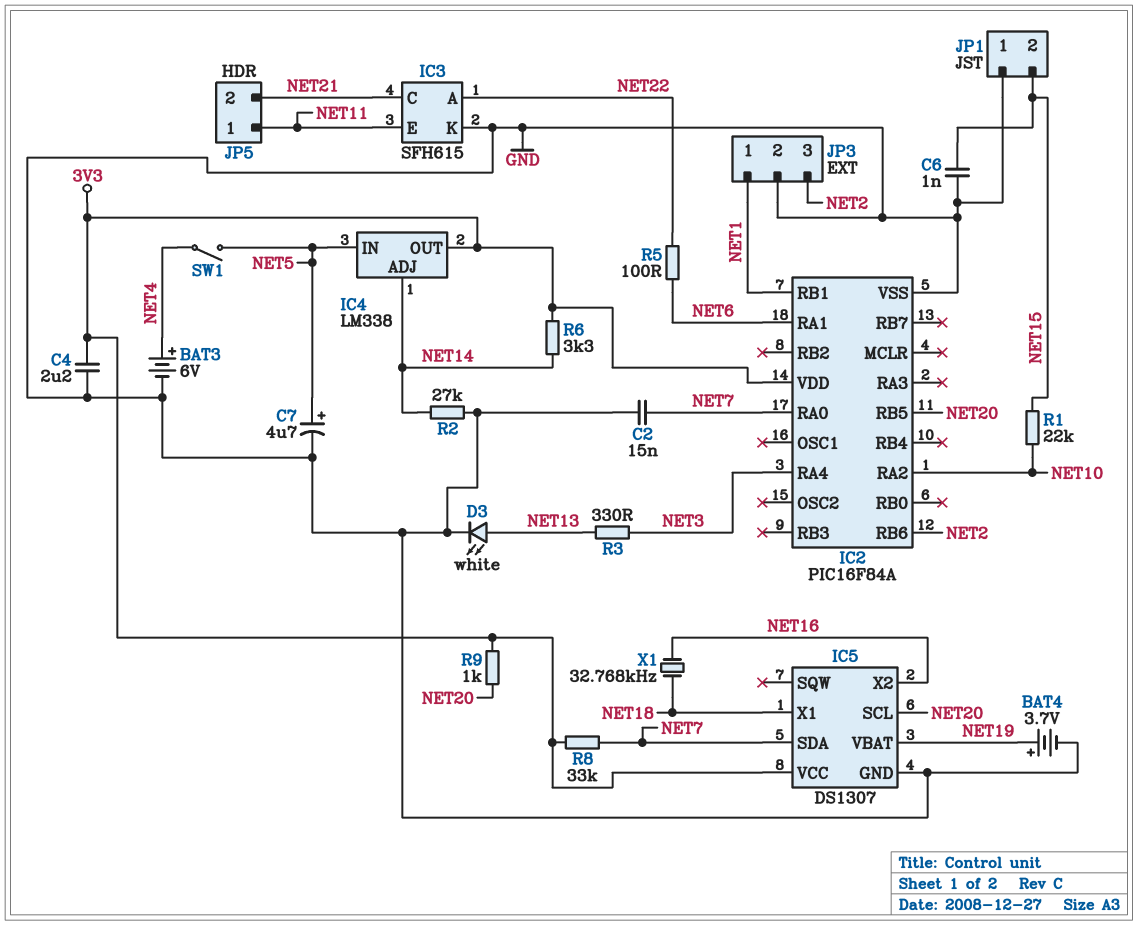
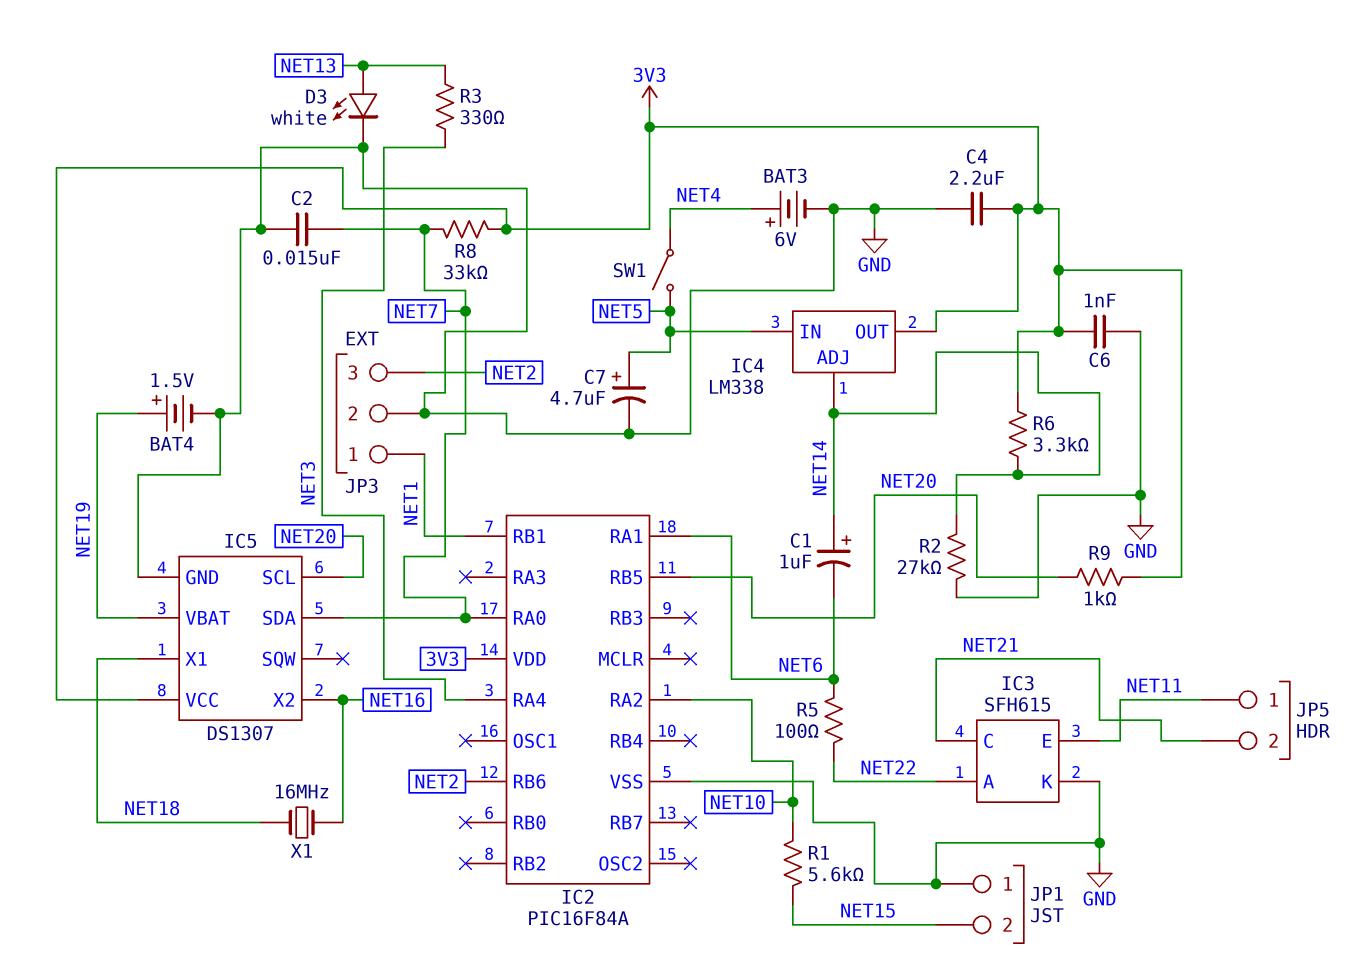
BAT4: 3.7V (plus NET19, minus GND) -> 1.5V (plus NET19, minus GND)
C1: none -> 1uF (plus NET14, minus NET6)
C6: 1nF (GND, NET15) -> 1nF (3V3, GND)
R1: 22k (NET10, NET15) -> 5.6k (NET10, NET15)
X1: 32.768kHz (NET16, NET18) -> 16MHz (NET16, NET18)

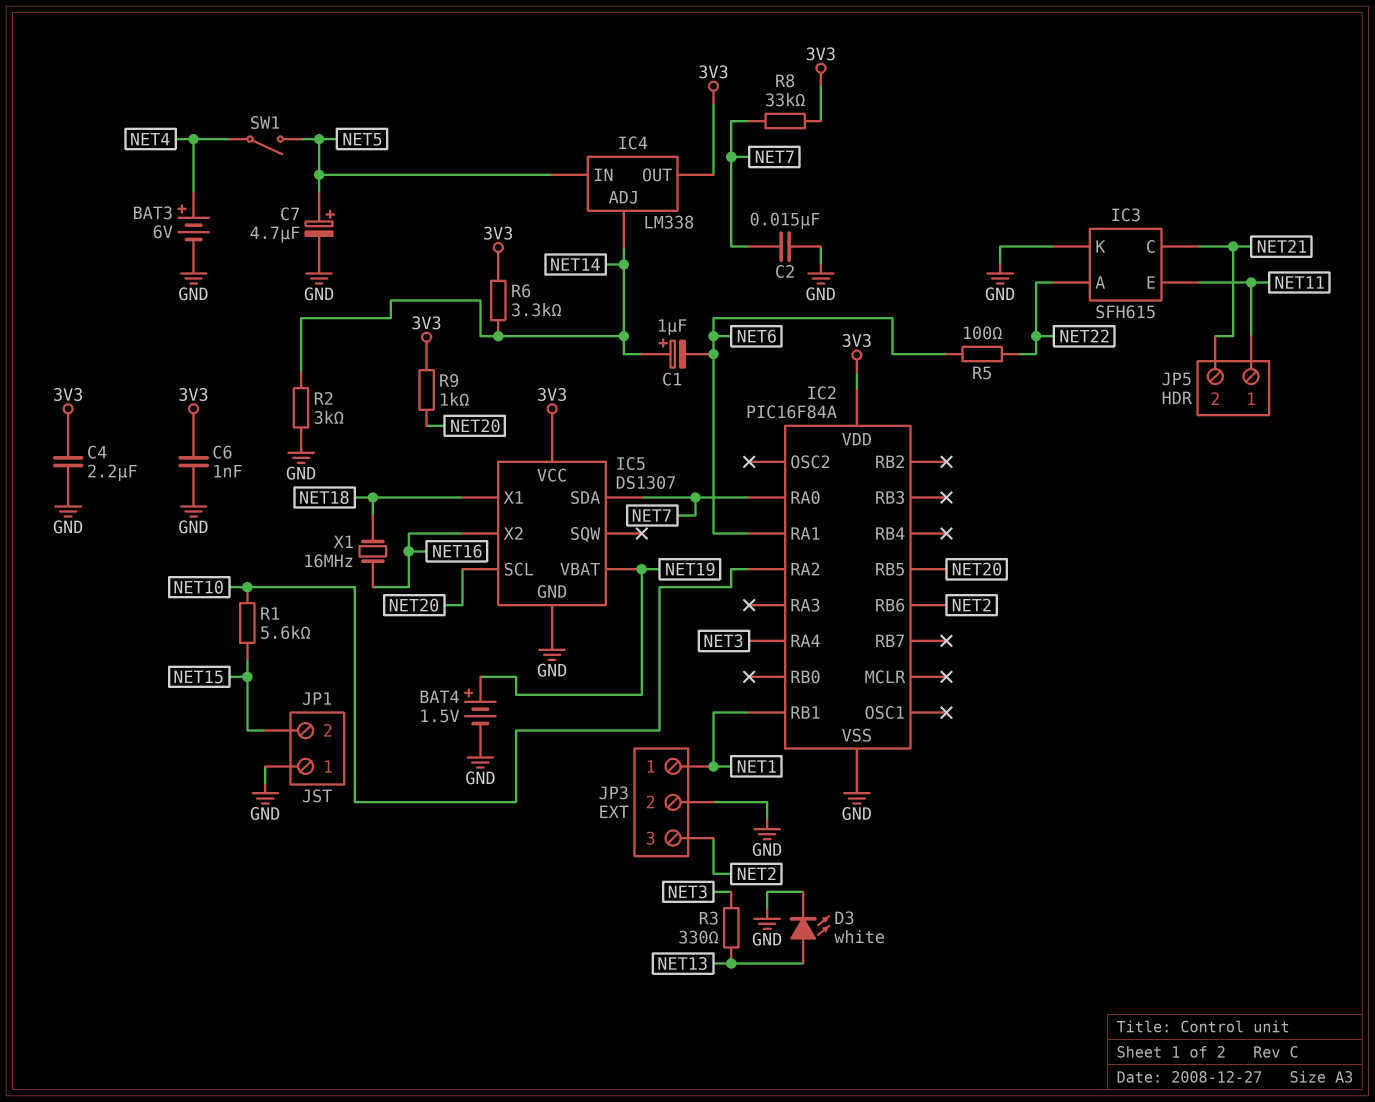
R2: 27k (GND, NET14) -> 3k (GND, NET14)

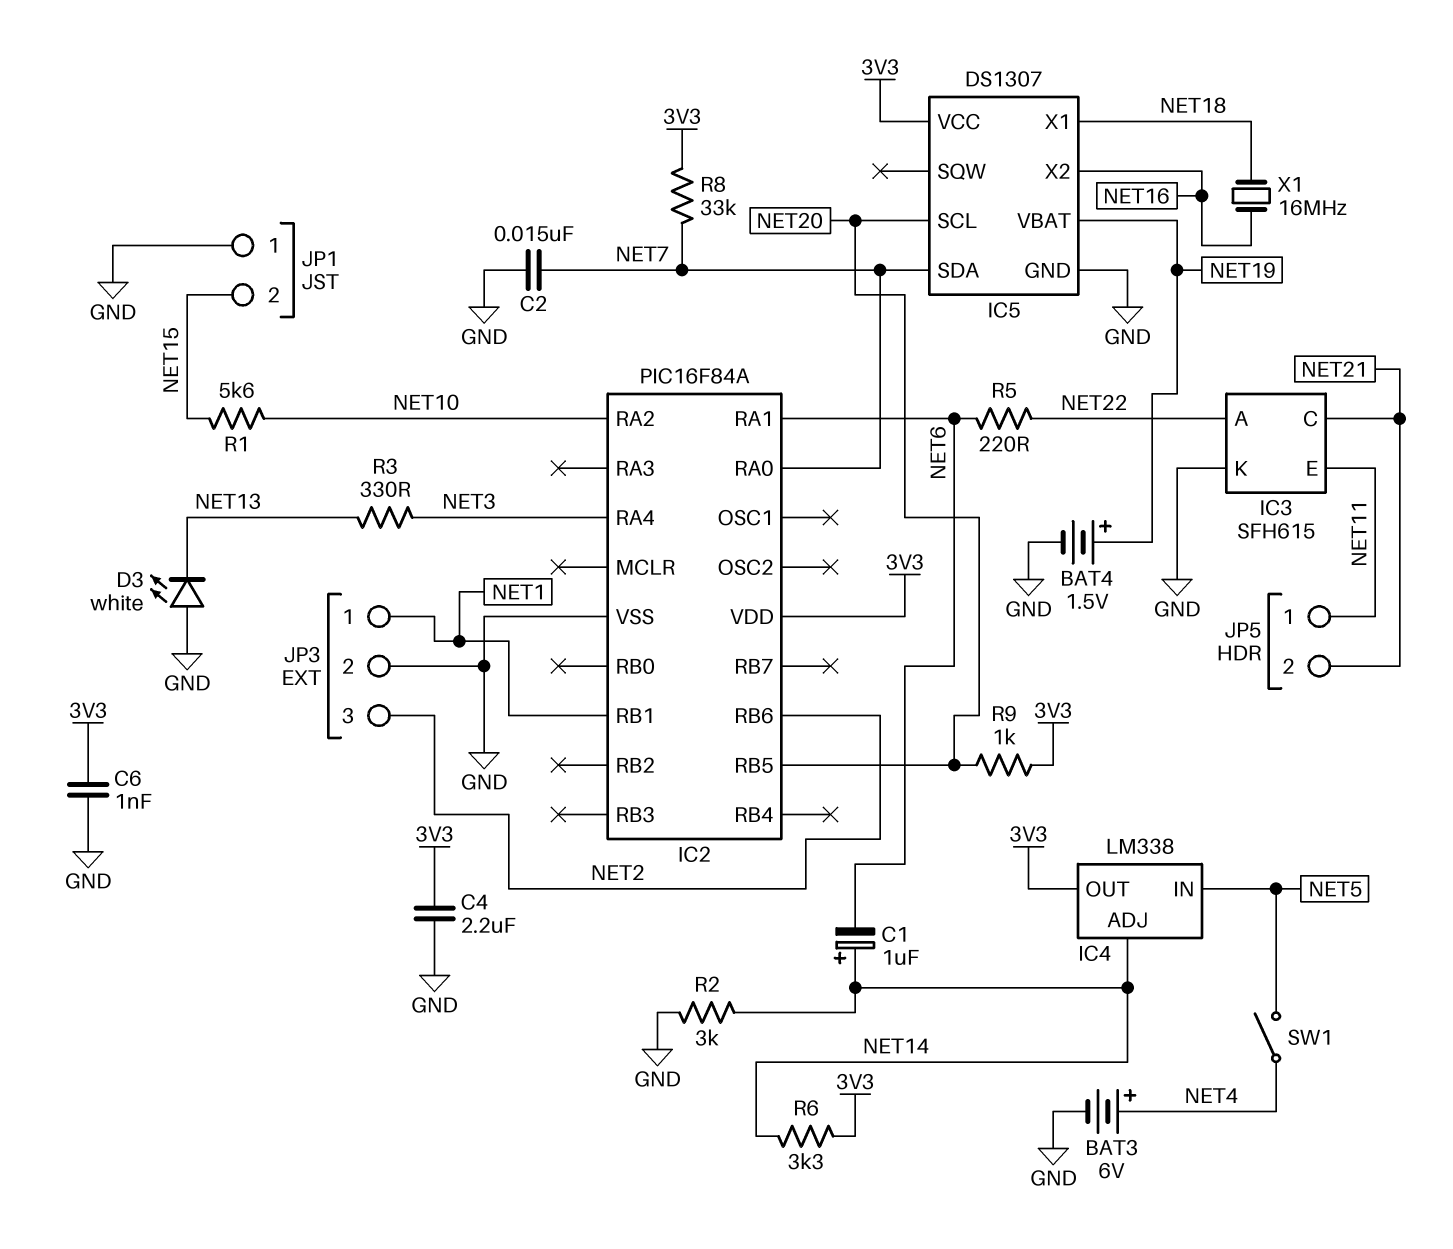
C7: 4.7uF (plus NET5, minus GND) -> none
D3: LED white (A NET13, K GND) -> LED white (A GND, K NET13)
R5: 100 (NET6, NET22) -> 220 (NET6, NET22)

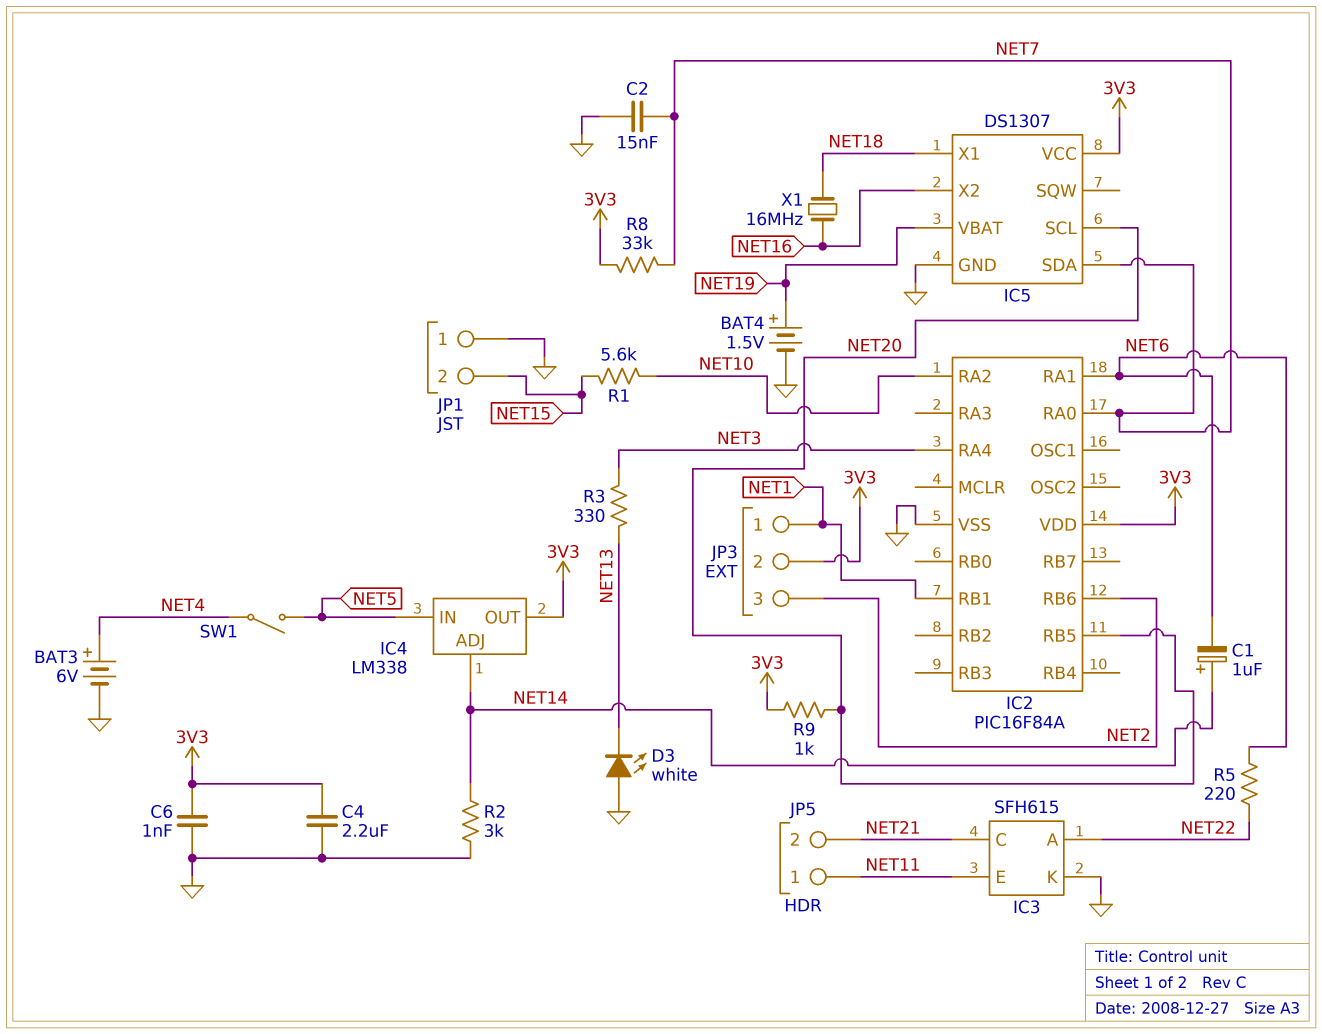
JP3 pin 2: GND -> 3V3
R6: 3.3k (3V3, NET14) -> none

